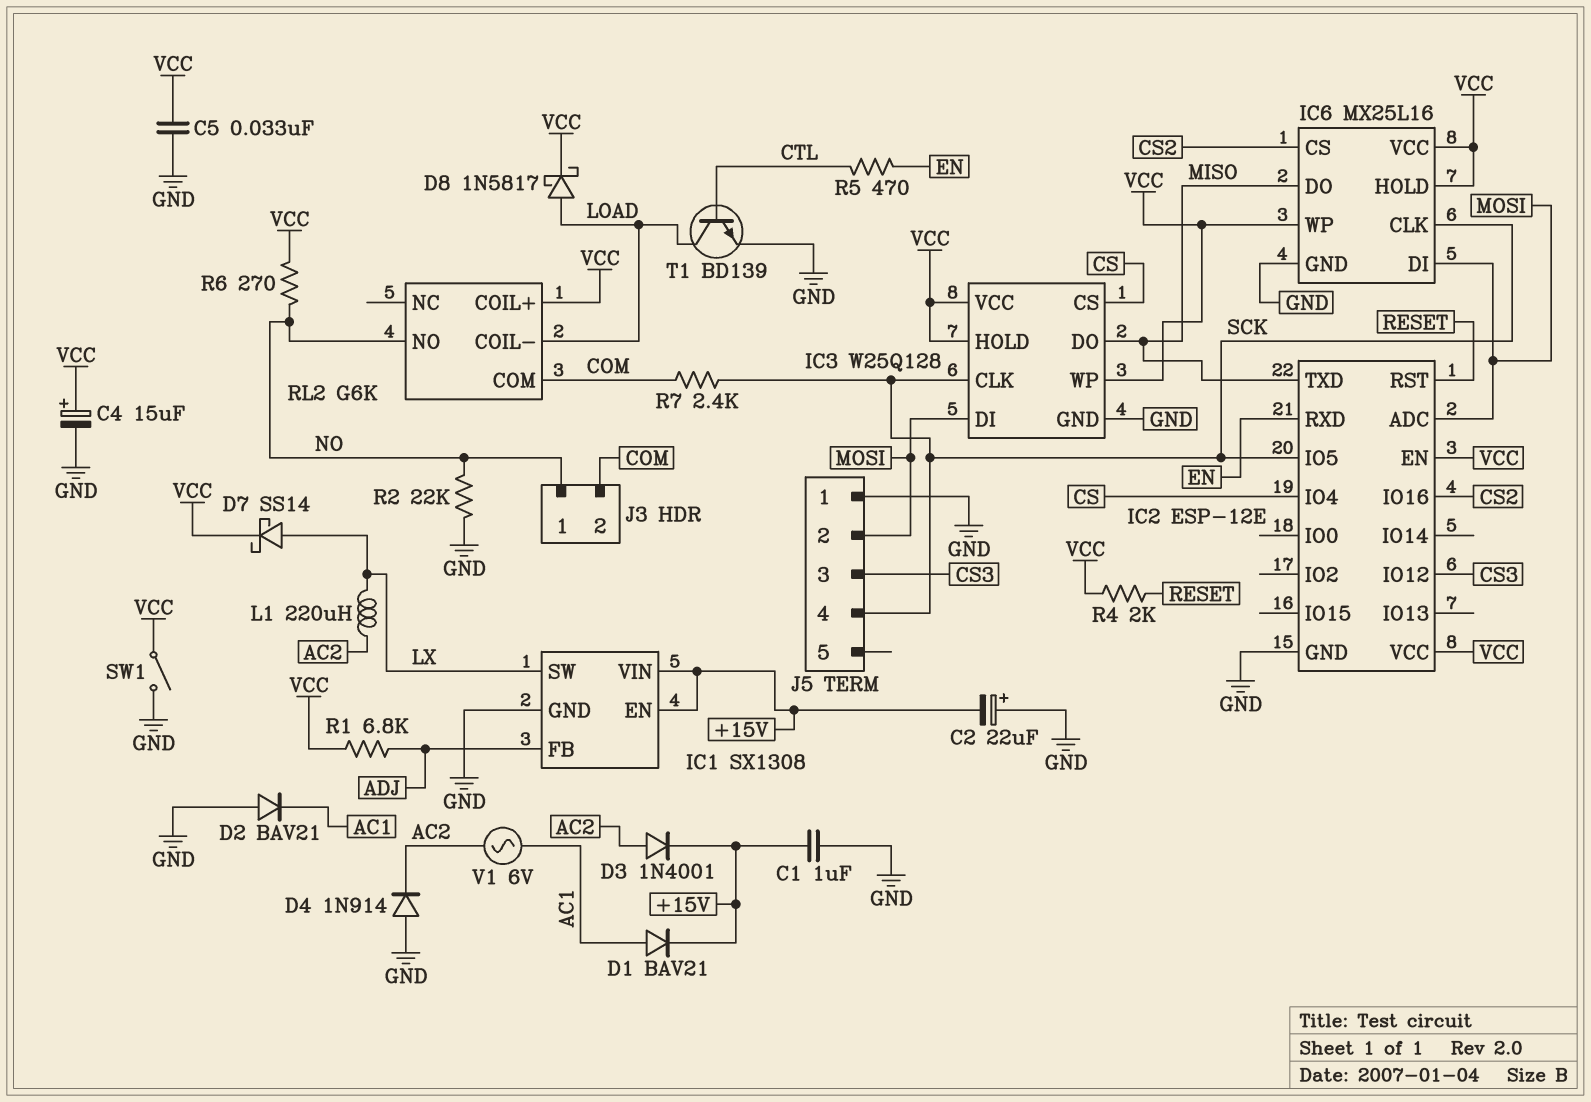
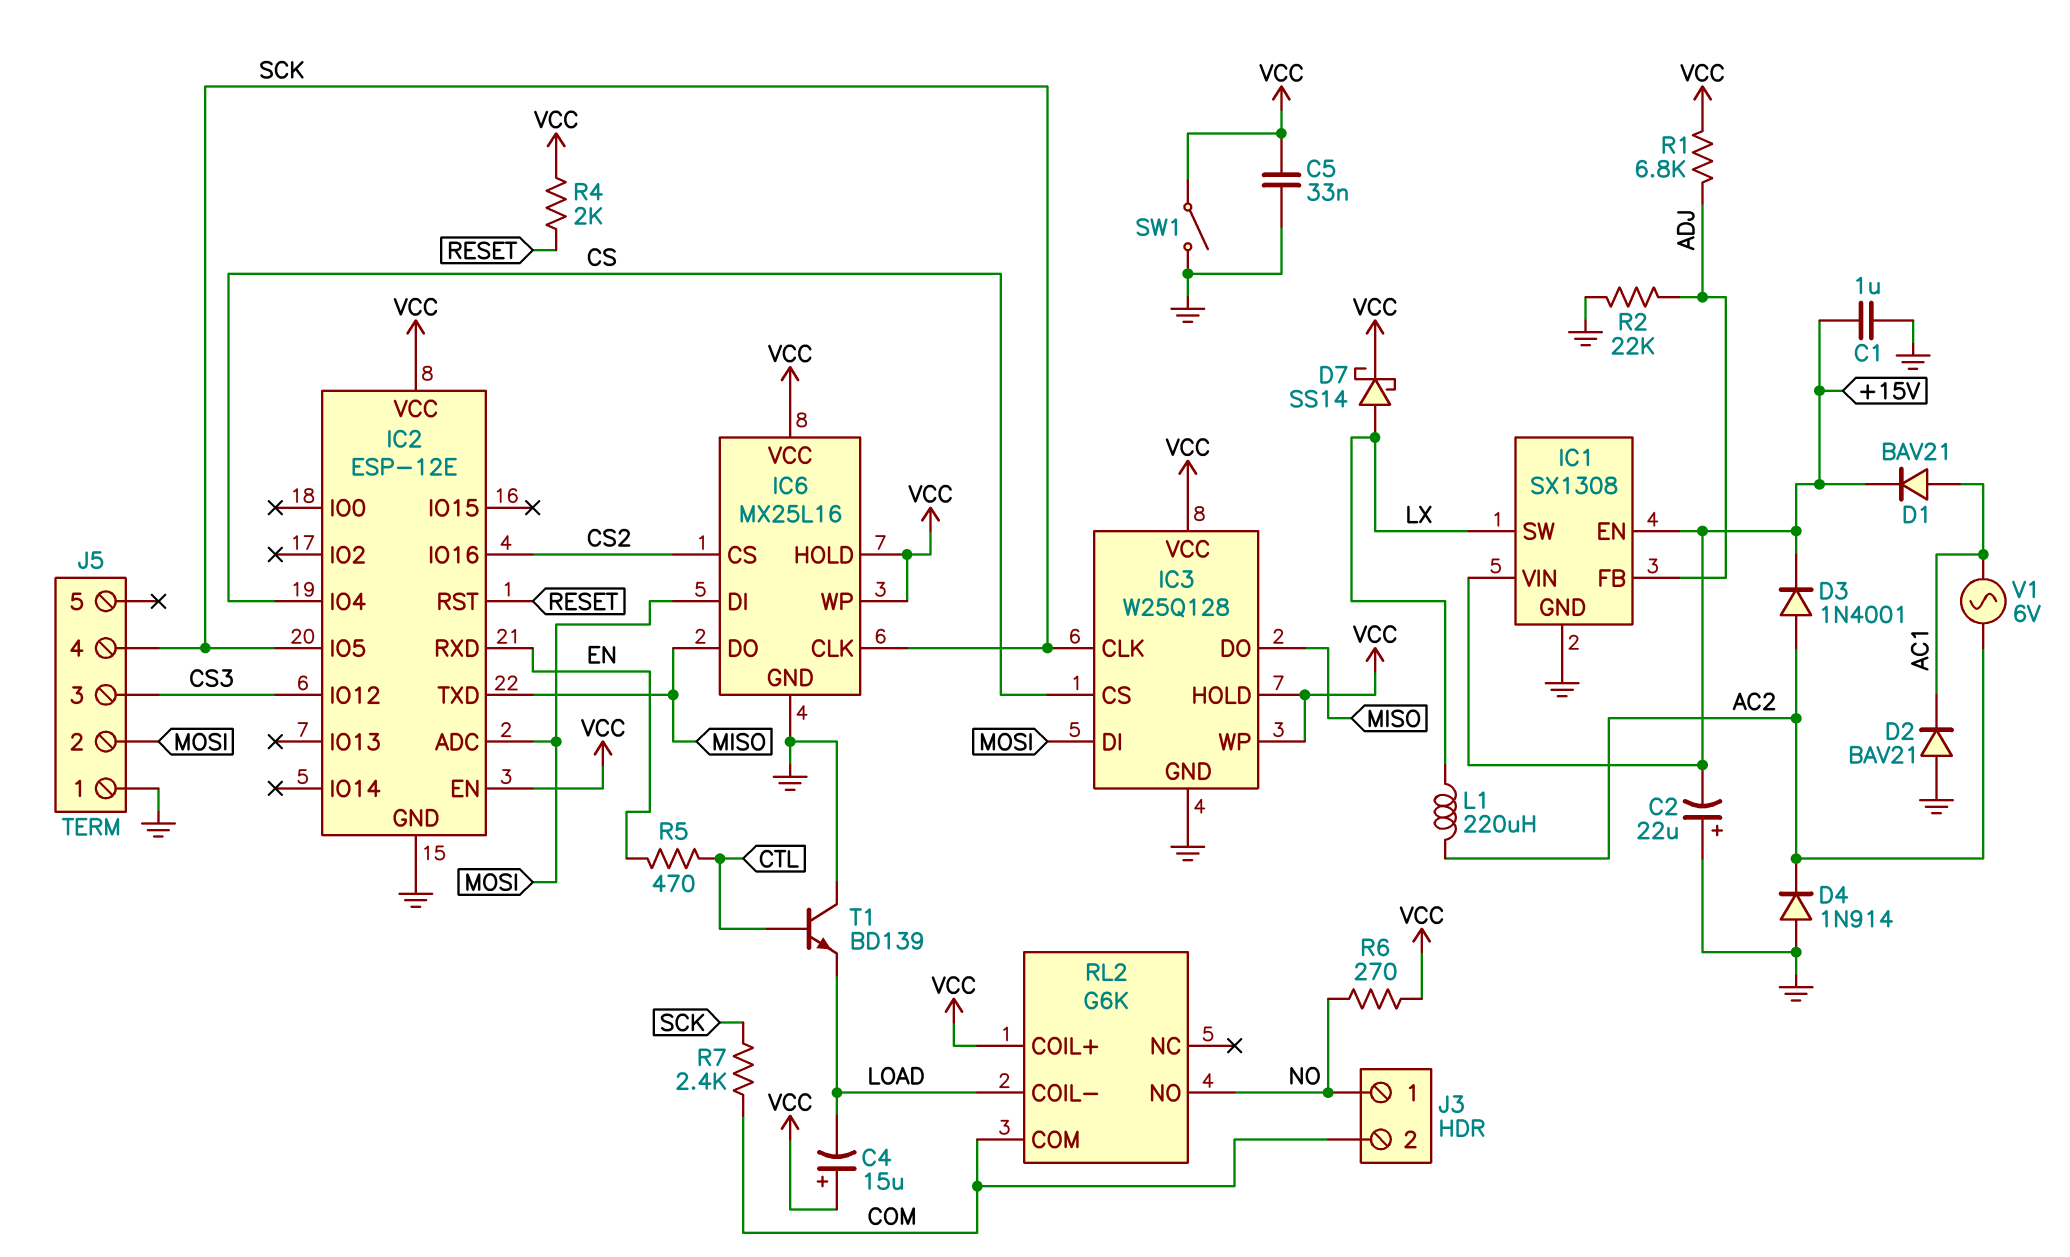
C4: 15uF (plus VCC, minus GND) -> 15uF (plus VCC, minus LOAD)
D8: schottky 1N5817 (A LOAD, K VCC) -> none
R2: 22k (GND, NO) -> 22k (ADJ, GND)
T1: NPN BD139 (B CTL, C LOAD, E GND) -> NPN BD139 (B CTL, C GND, E LOAD)

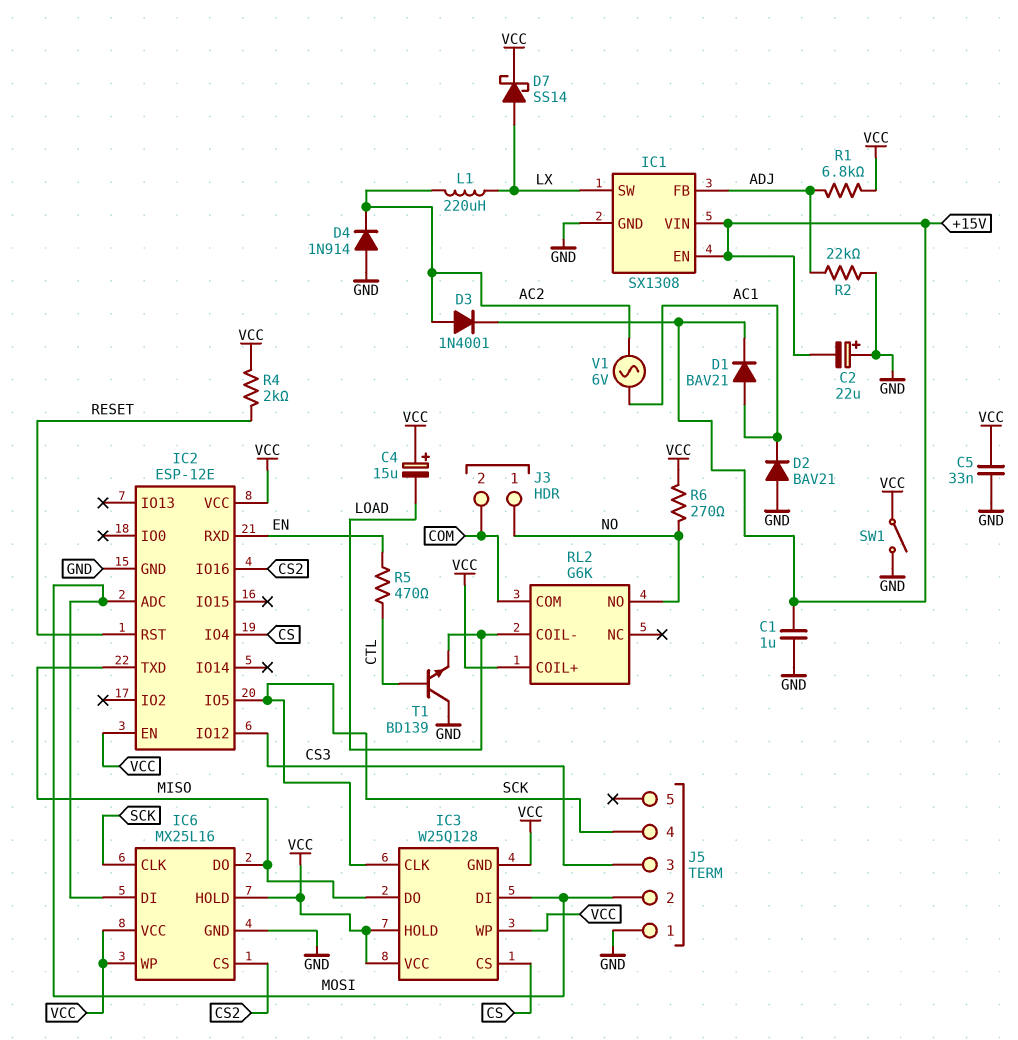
IC3 pin GND: GND -> VCC
R7: 2.4k (COM, SCK) -> none

